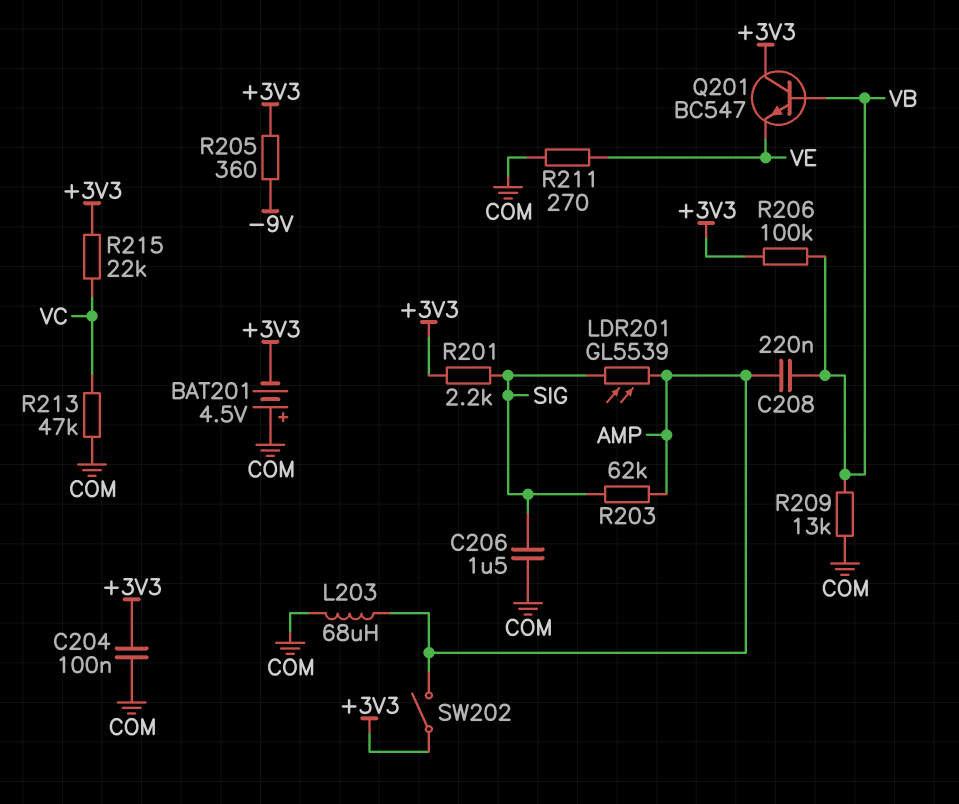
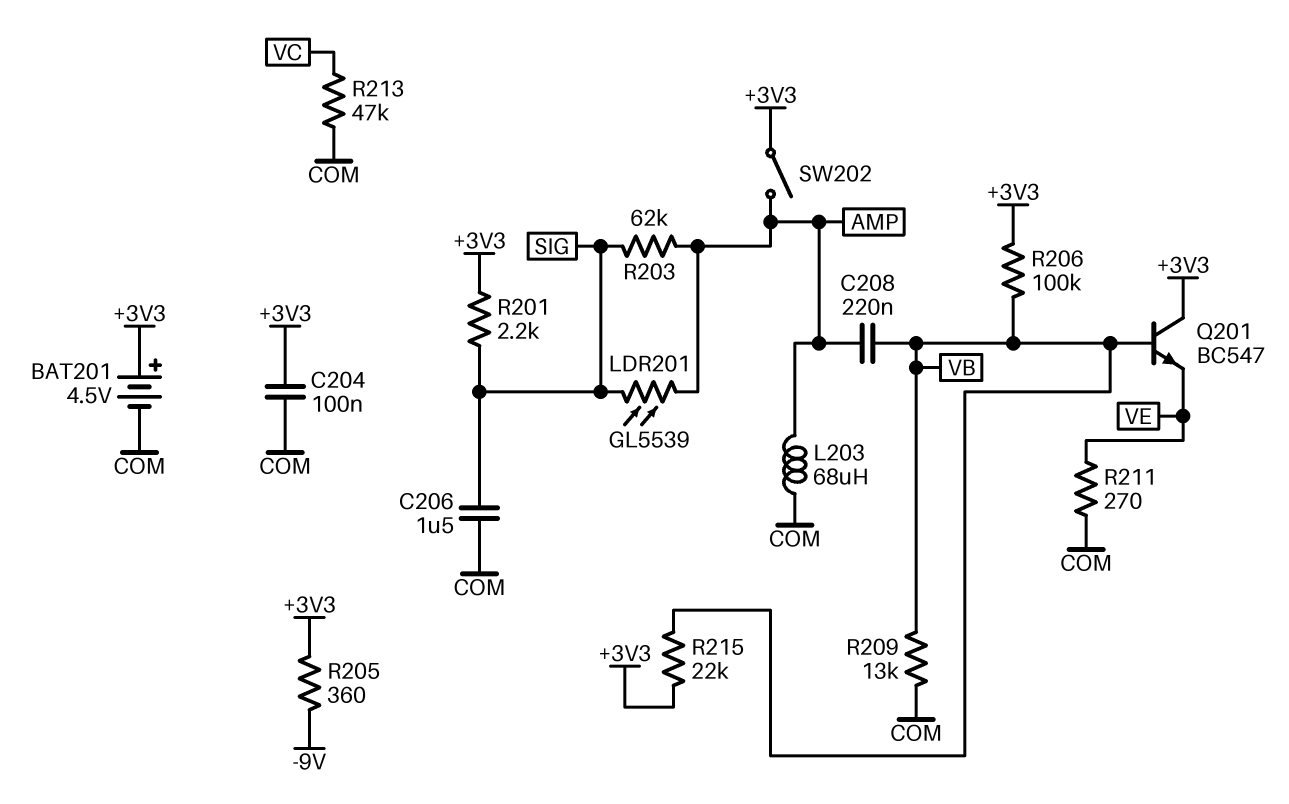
BAT201: 4.5V (plus COM, minus +3V3) -> 4.5V (plus +3V3, minus COM)
R215: 22k (+3V3, VC) -> 22k (+3V3, VB)

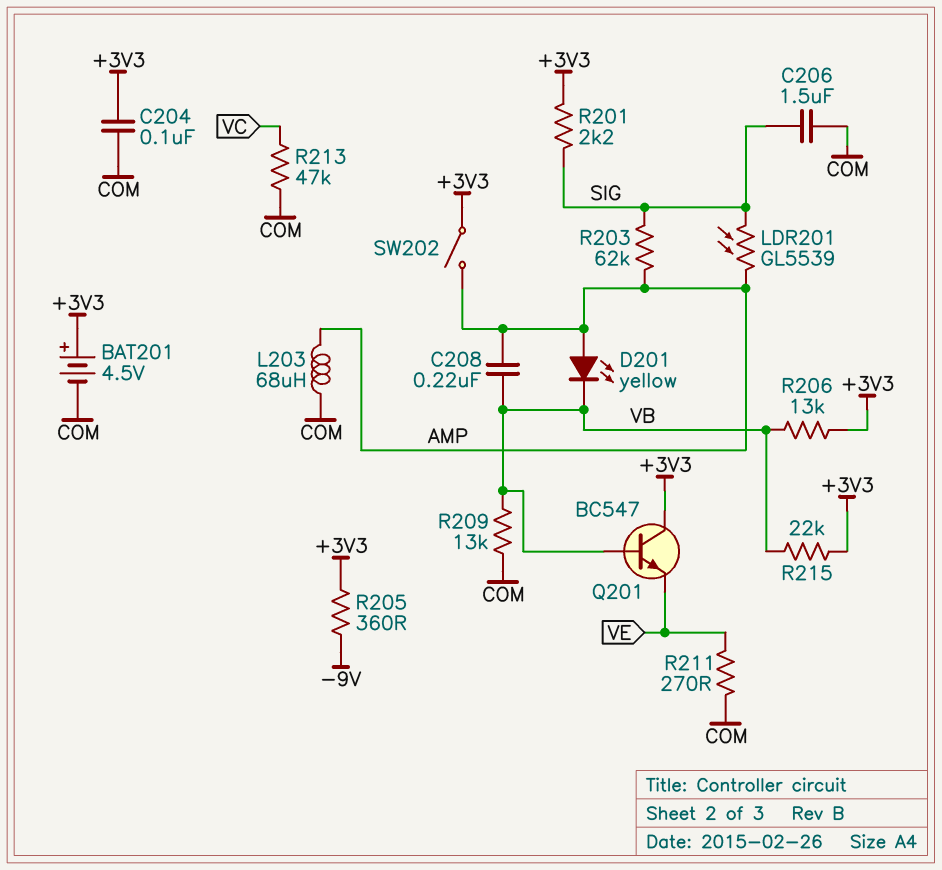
D201: none -> LED yellow (A AMP, K VB)
R206: 100k (+3V3, VB) -> 13k (+3V3, VB)

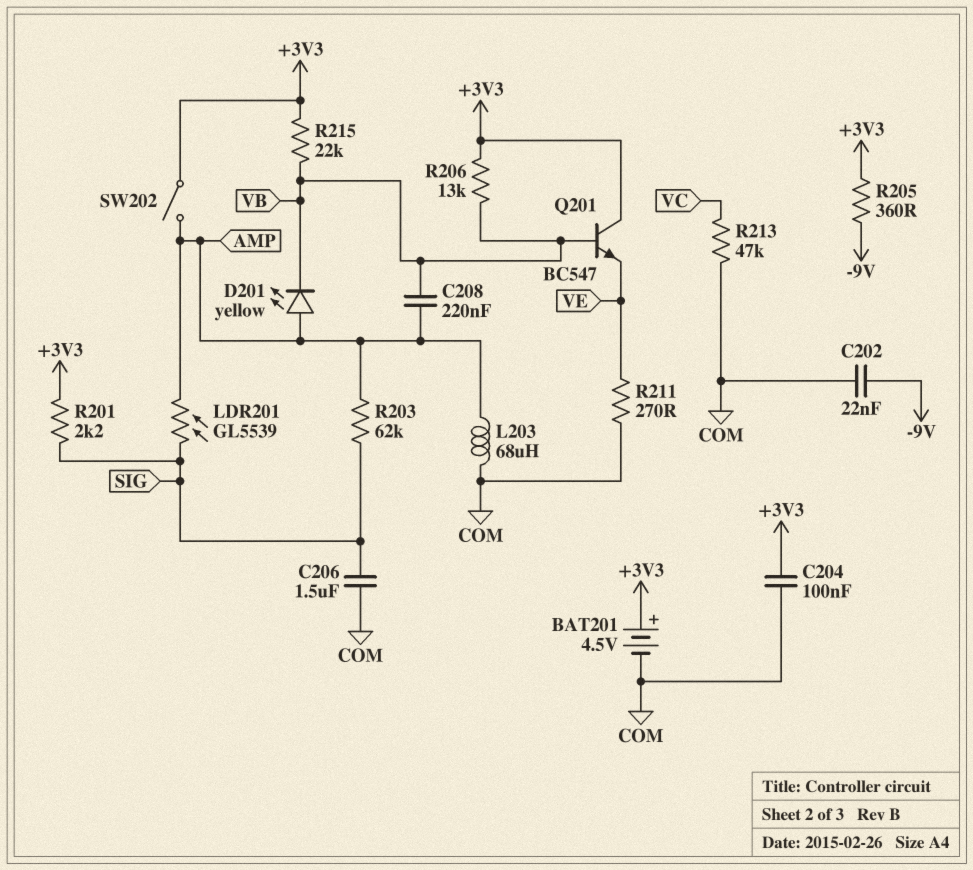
C202: none -> 22nF (-9V, COM)
R209: 13k (COM, VB) -> none

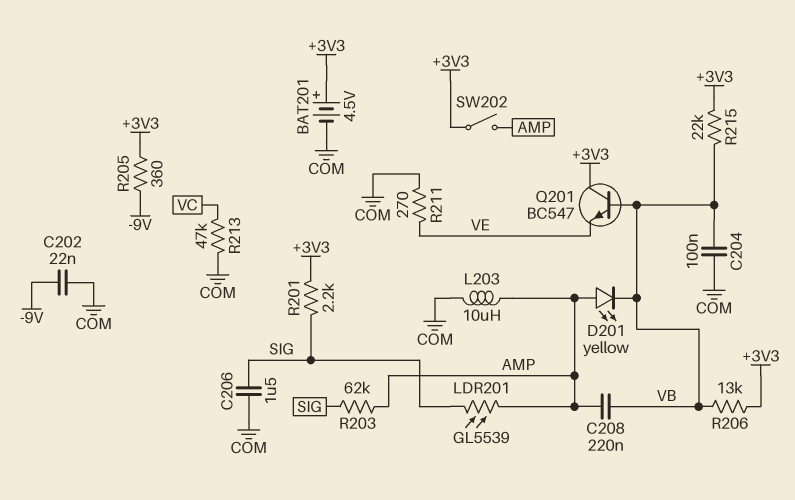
C204: 100nF (+3V3, COM) -> 100nF (COM, VB)
L203: 68uH (AMP, COM) -> 10uH (AMP, COM)

